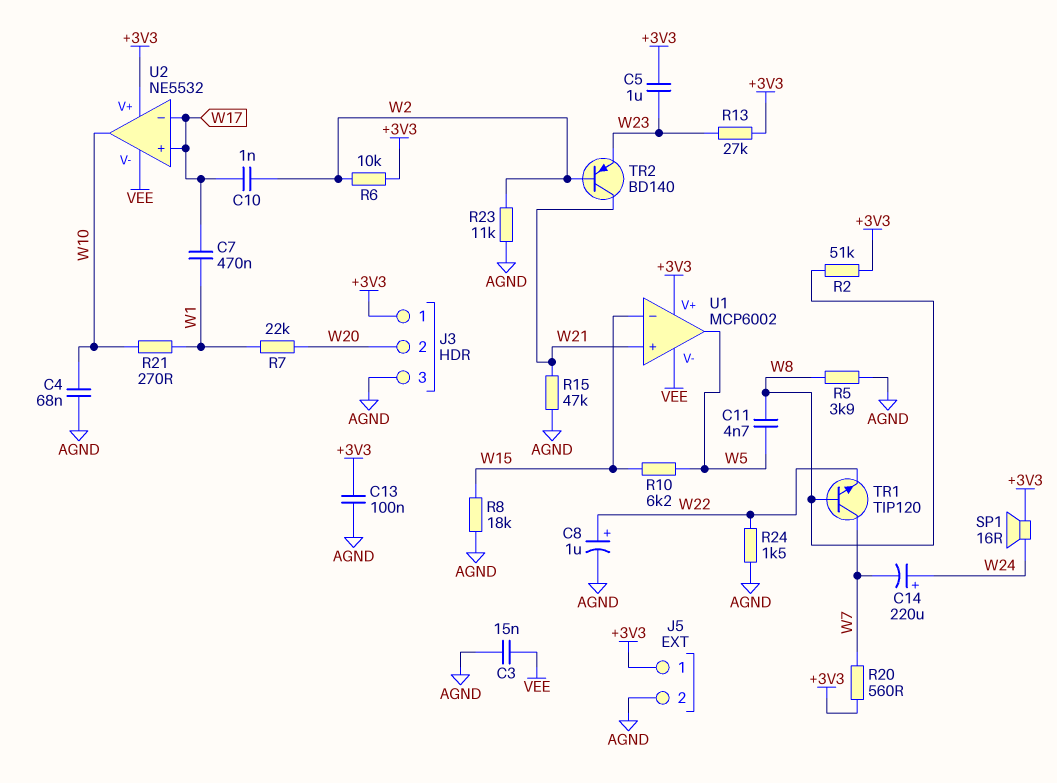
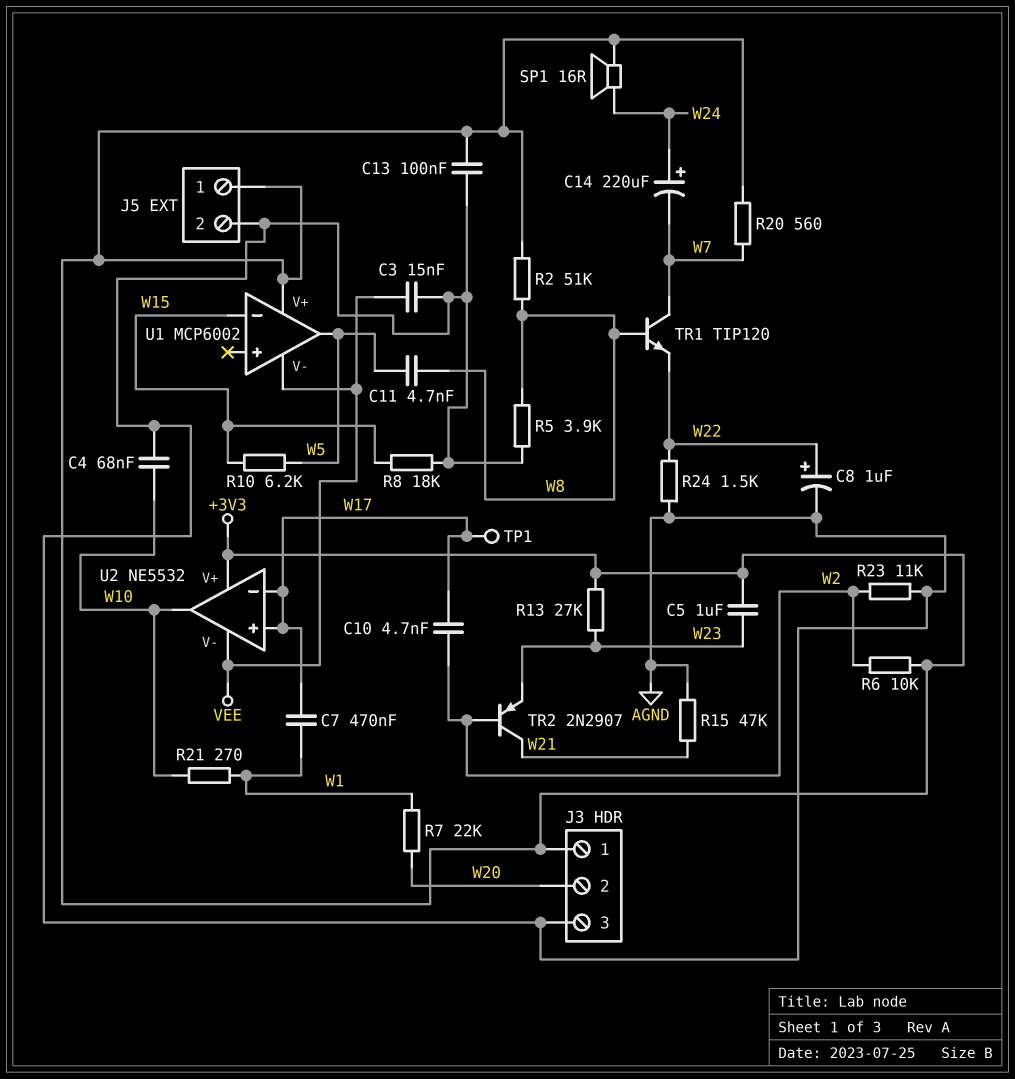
C10: 1nF (W2, W17) -> 4.7nF (W2, W17)
TP1: none -> test point (W17)
TR2: PNP BD140 (B W2, C W21, E W23) -> PNP 2N2907 (B W2, C W21, E W23)
U1 pin in+: W21 -> none

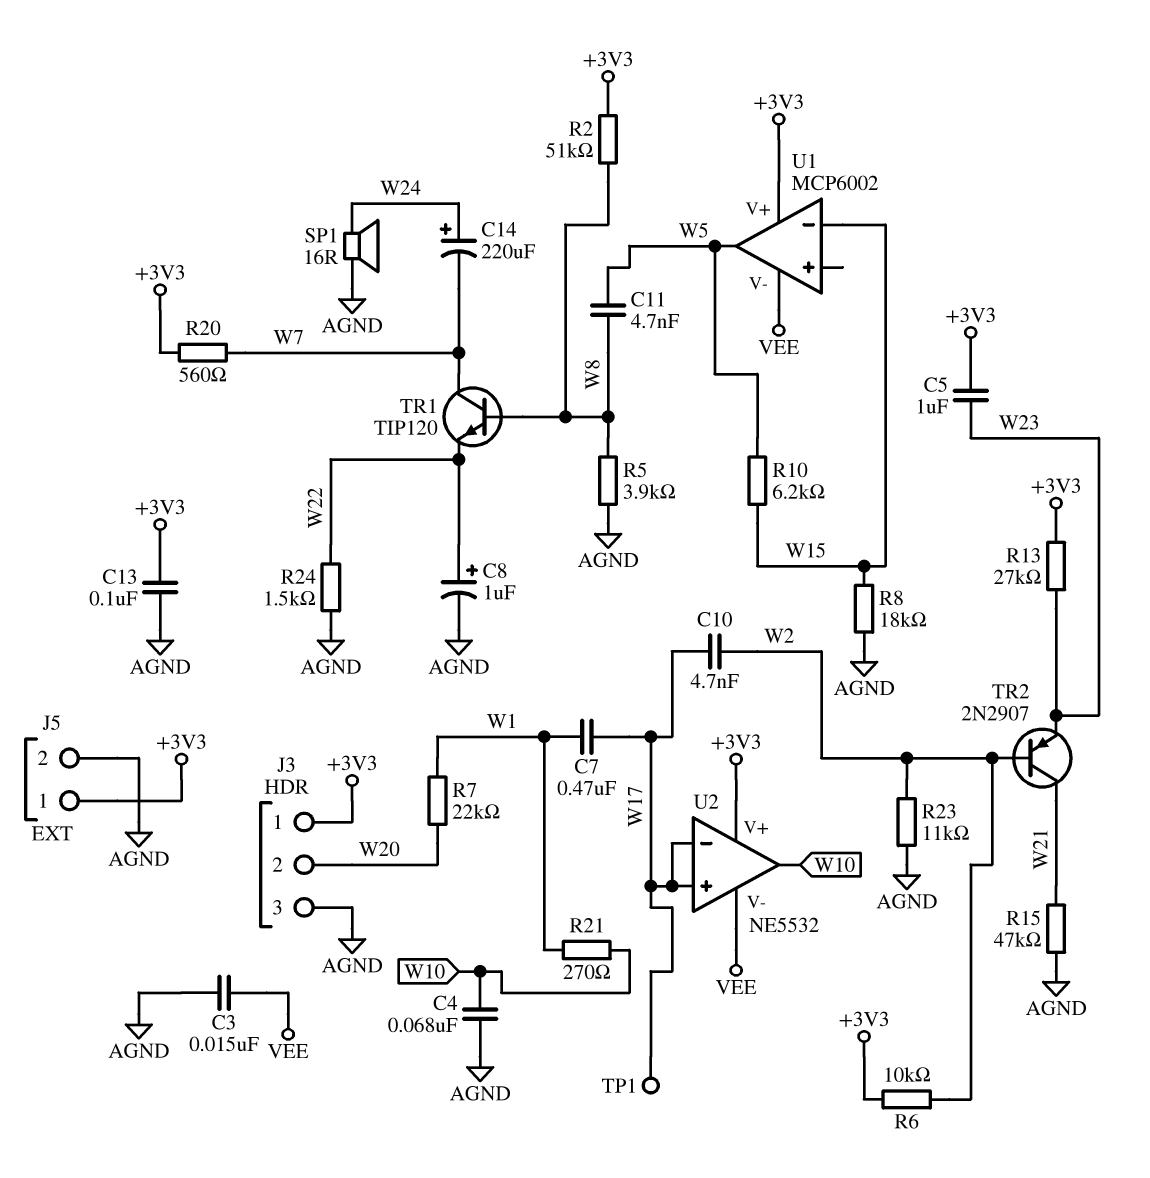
SP1: speaker 16R (+3V3, W24) -> speaker 16R (AGND, W24)

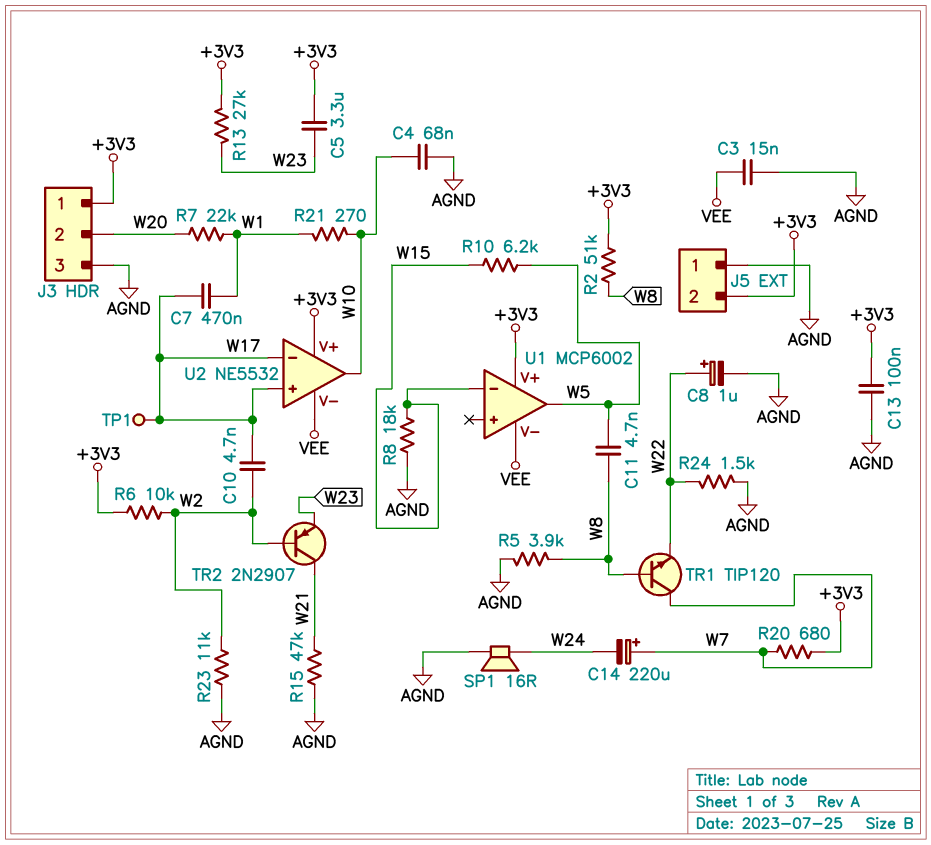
C5: 1uF (+3V3, W23) -> 3.3uF (+3V3, W23)
C14: 220uF (plus W24, minus W7) -> 220uF (plus W7, minus W24)
J5 pin 1: +3V3 -> AGND
J5 pin 2: AGND -> +3V3
R20: 560 (+3V3, W7) -> 680 (+3V3, W7)

